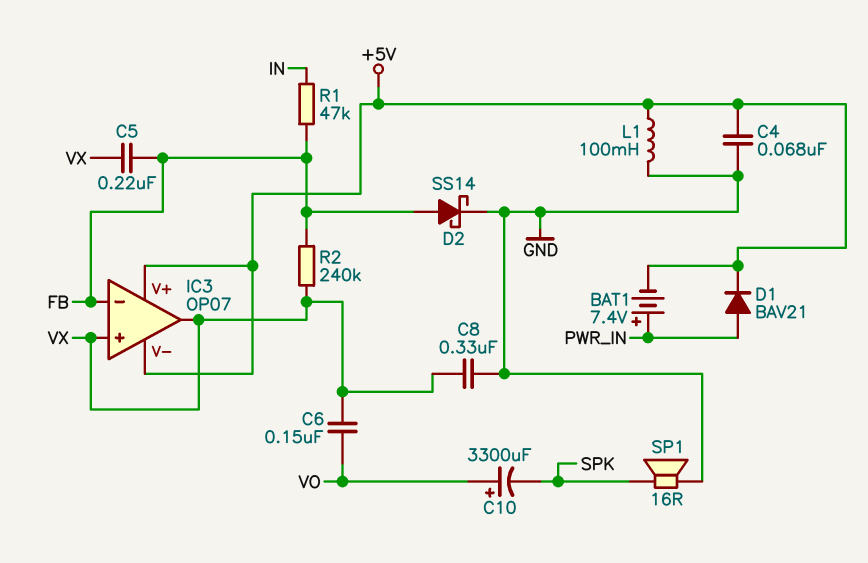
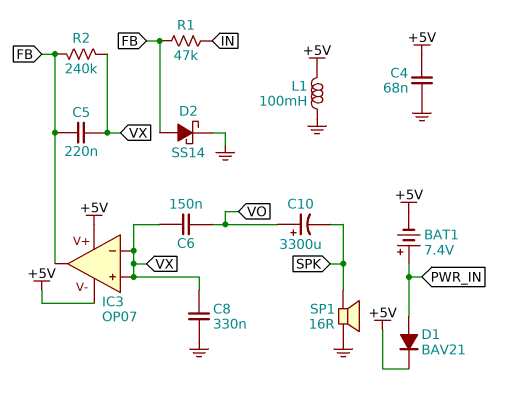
IC3 pin in-: FB -> VX
IC3 pin out: VX -> FB

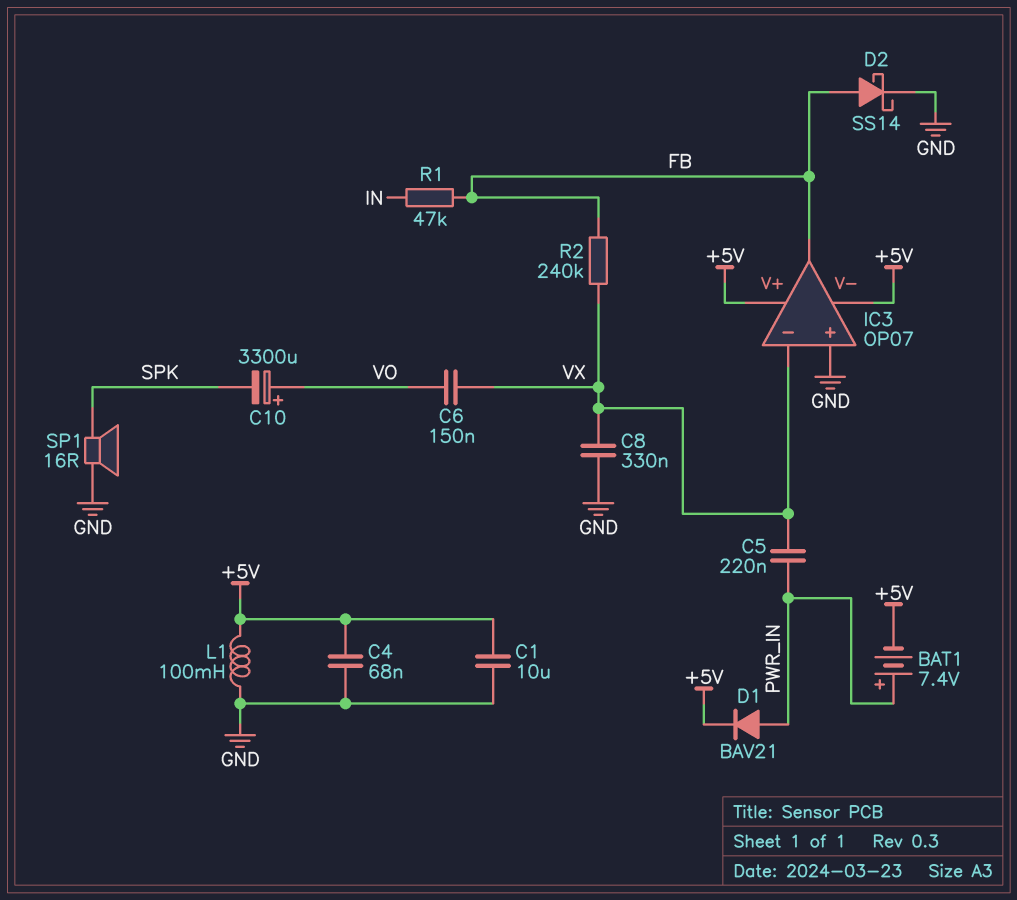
C1: none -> 10uF (+5V, GND)
C5: 220nF (FB, VX) -> 220nF (PWR_IN, VX)
IC3 pin in+: VX -> GND

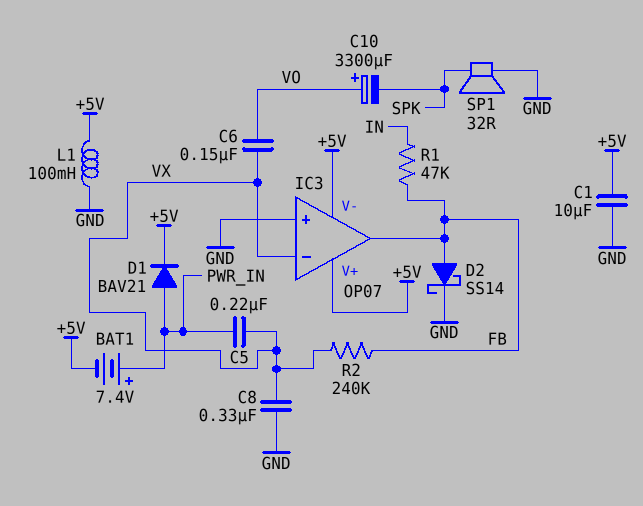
C4: 68nF (+5V, GND) -> none
SP1: speaker 16R (GND, SPK) -> speaker 32R (GND, SPK)

